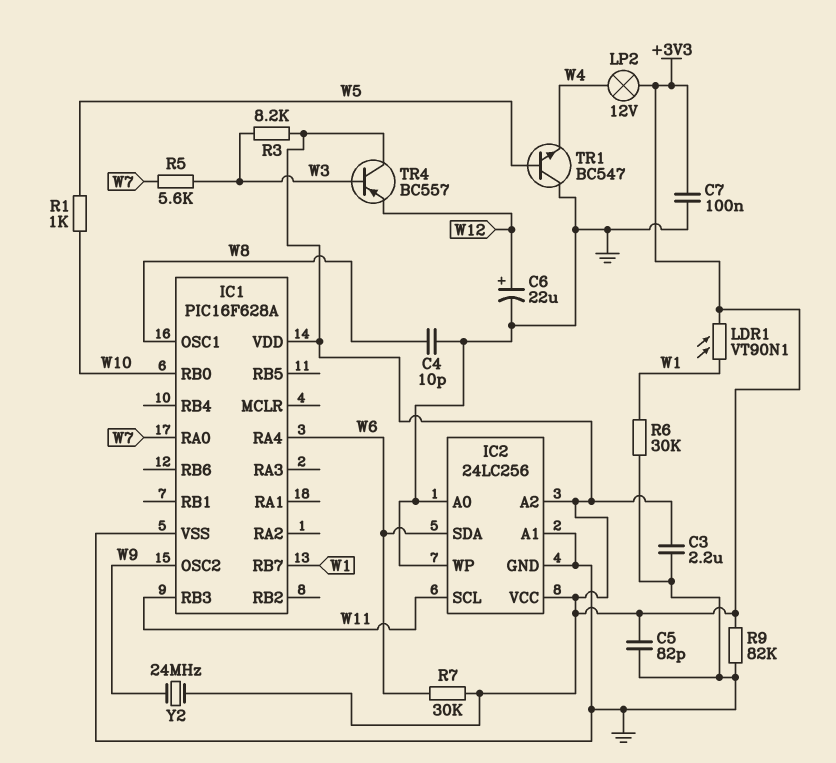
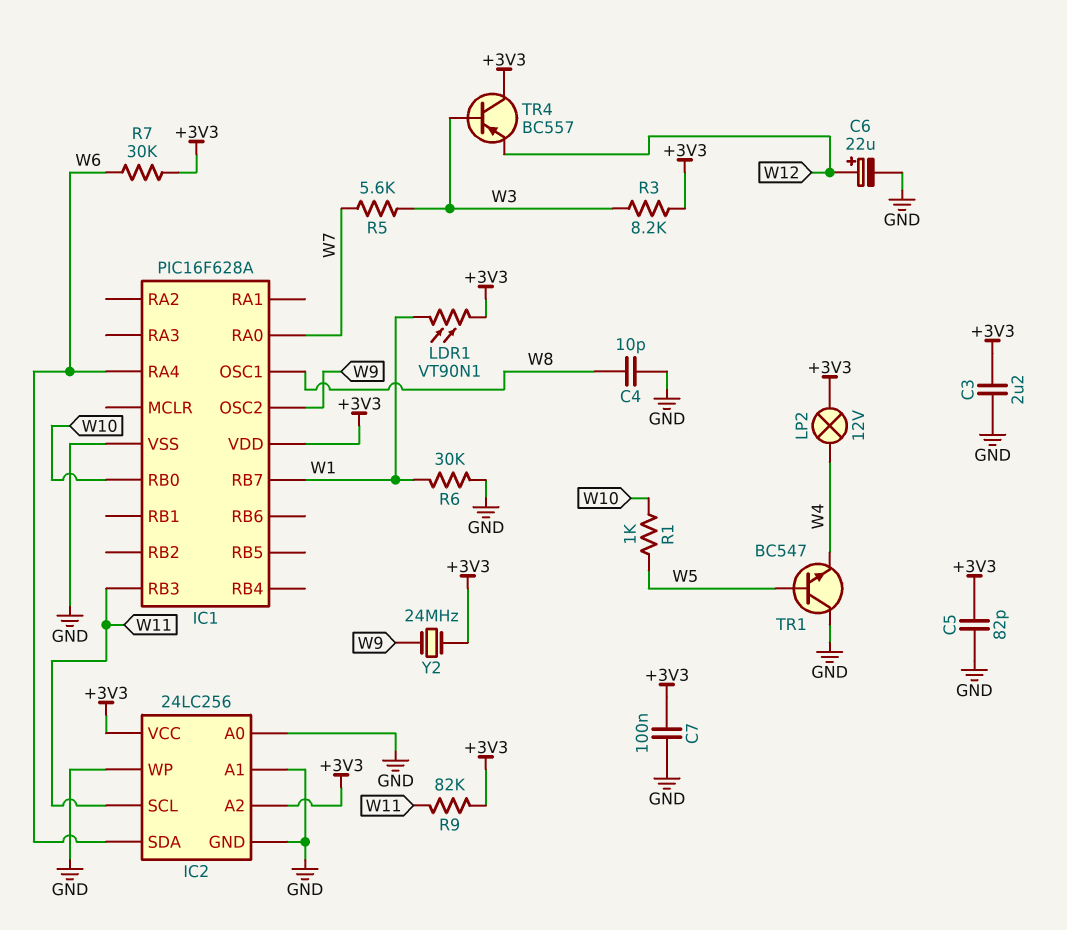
R9: 82k (+3V3, GND) -> 82k (+3V3, W11)

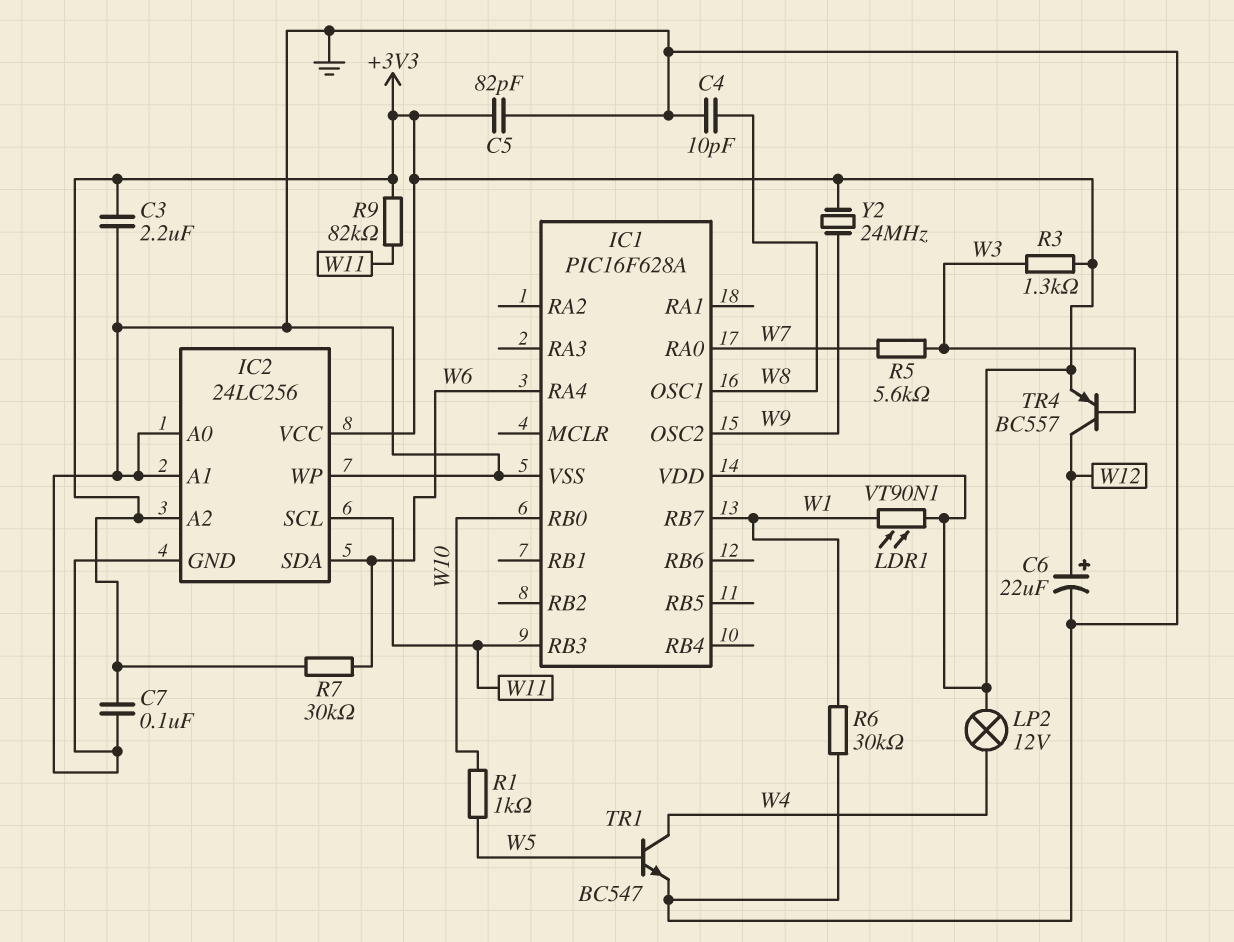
R3: 8.2k (+3V3, W3) -> 1.3k (+3V3, W3)
TR1: NPN BC547 (B W5, C GND, E W4) -> NPN BC547 (B W5, C W4, E GND)
TR4: PNP BC557 (B W3, C +3V3, E W12) -> PNP BC557 (B W3, C W12, E +3V3)

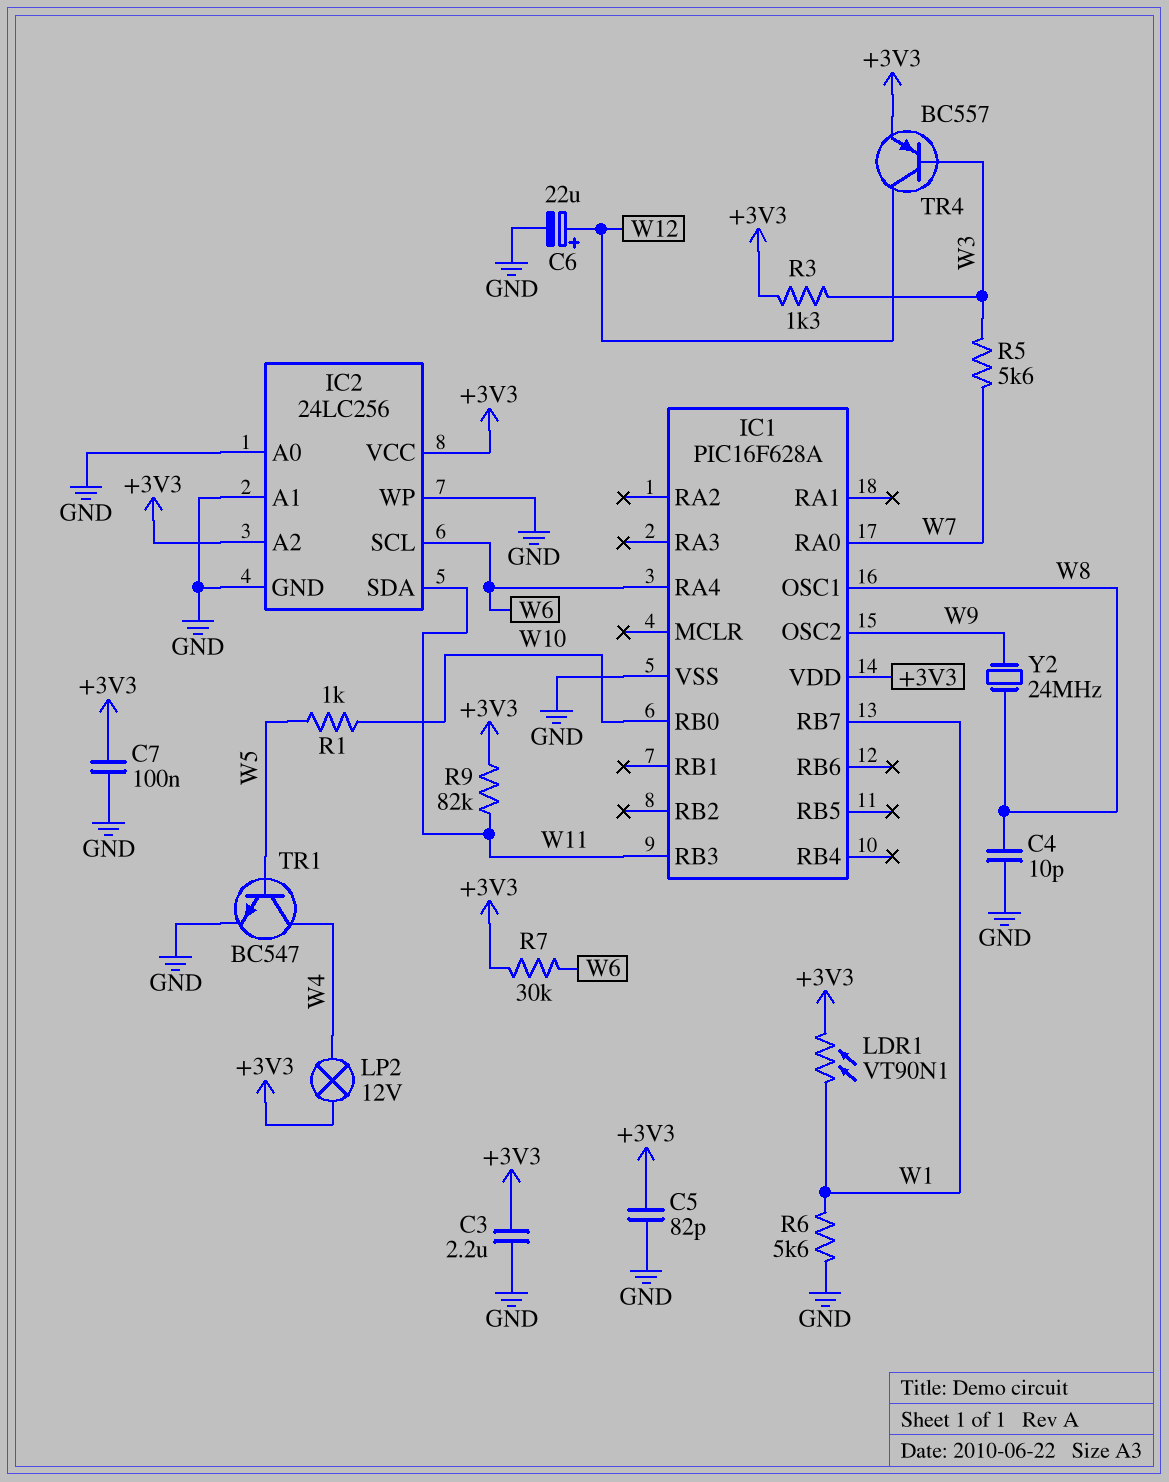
IC2 pin SCL: W11 -> W6
IC2 pin SDA: W6 -> W11
R6: 30k (GND, W1) -> 5.6k (GND, W1)
Y2: 24MHz (+3V3, W9) -> 24MHz (W8, W9)

